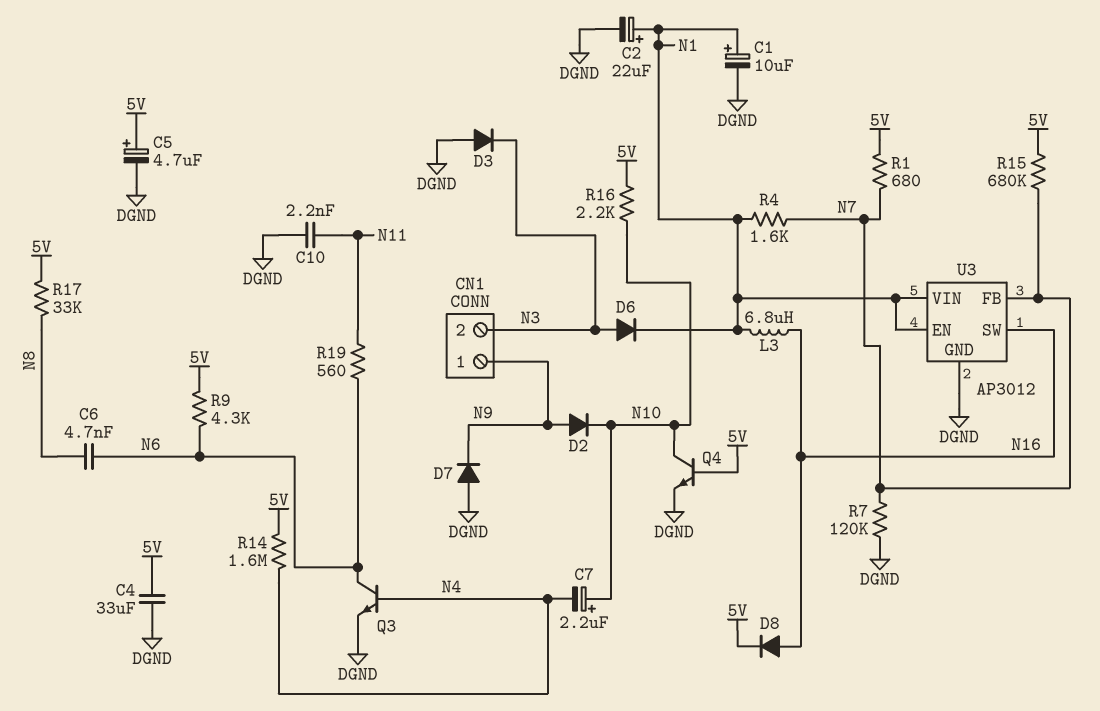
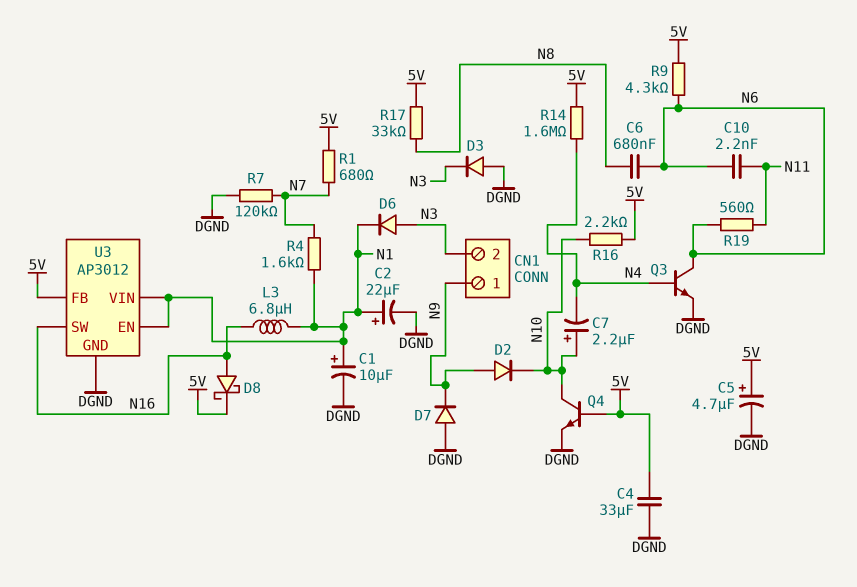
C6: 4.7nF (N6, N8) -> 680nF (N6, N8)
C10: 2.2nF (DGND, N11) -> 2.2nF (N6, N11)
D8: diode (A N16, K 5V) -> schottky (A N16, K 5V)
R15: 680k (5V, N7) -> none
U3 pin FB: N7 -> 5V

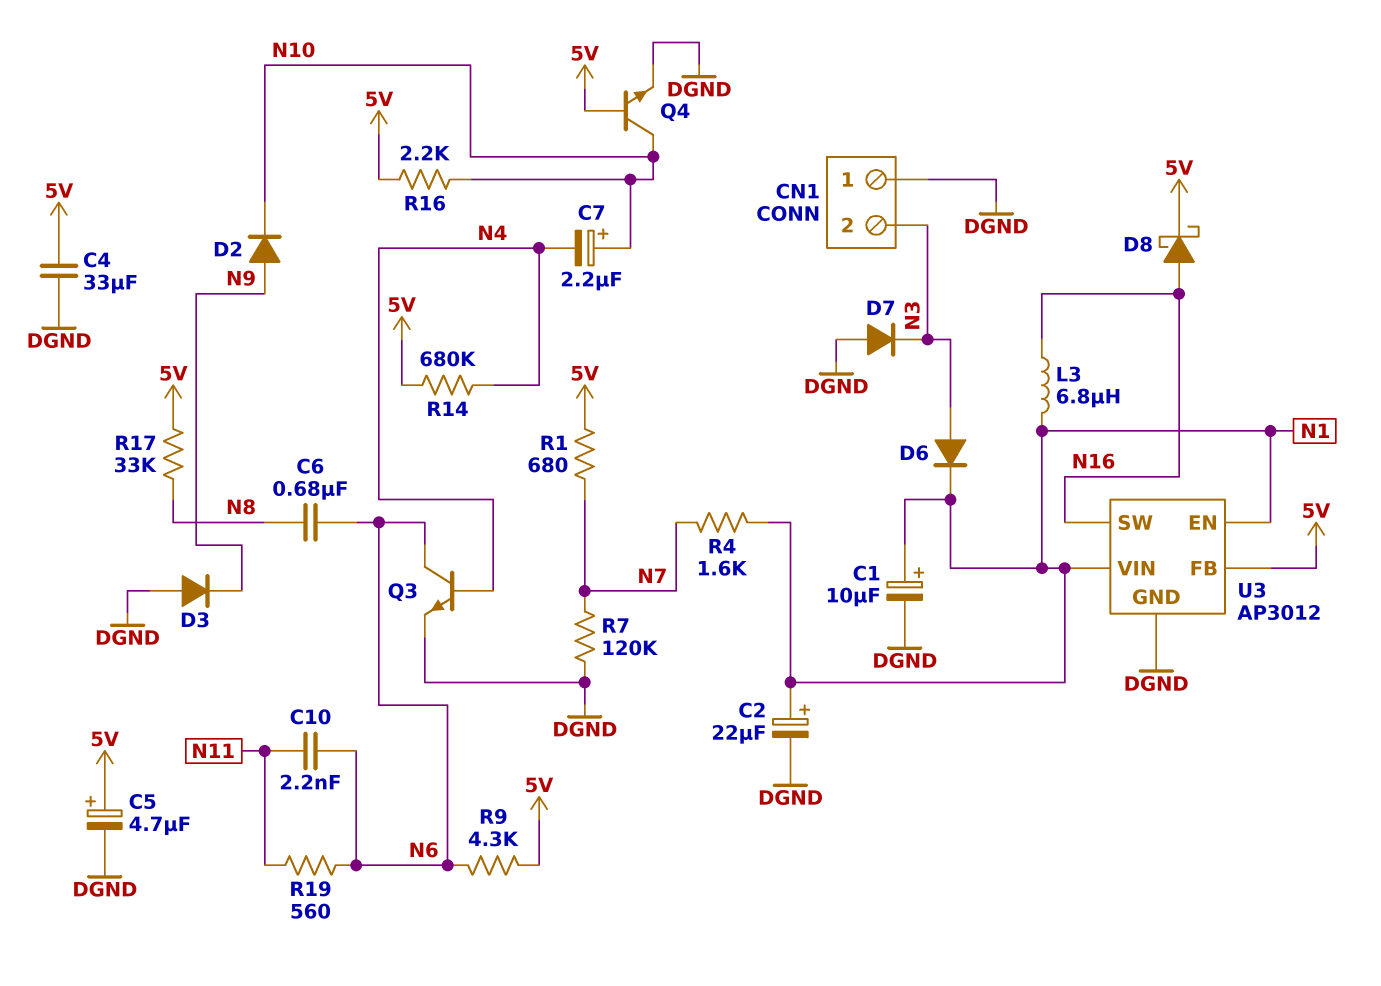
CN1 pin 1: N9 -> DGND
D3: diode (A DGND, K N3) -> diode (A DGND, K N9)
D7: diode (A DGND, K N9) -> diode (A DGND, K N3)
R14: 1.6M (5V, N4) -> 680k (5V, N4)

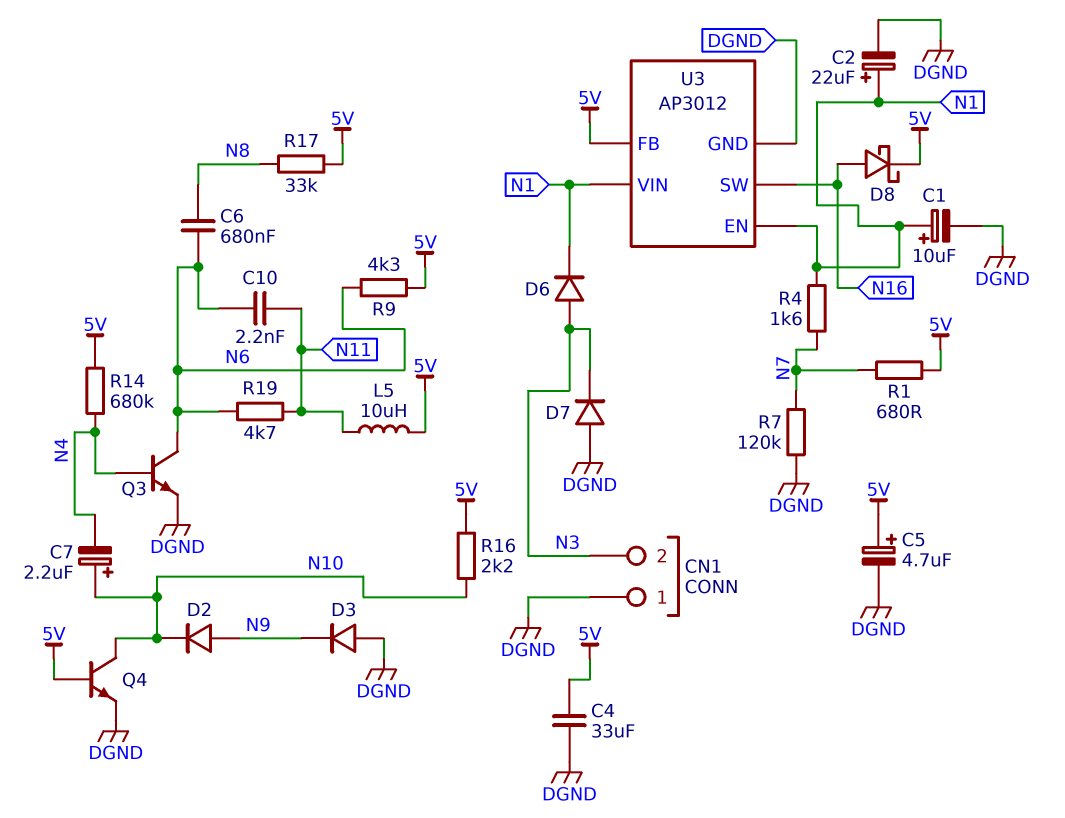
L3: 6.8uH (N1, N16) -> none
L5: none -> 10uH (5V, N11)
R19: 560 (N6, N11) -> 4.7k (N6, N11)

